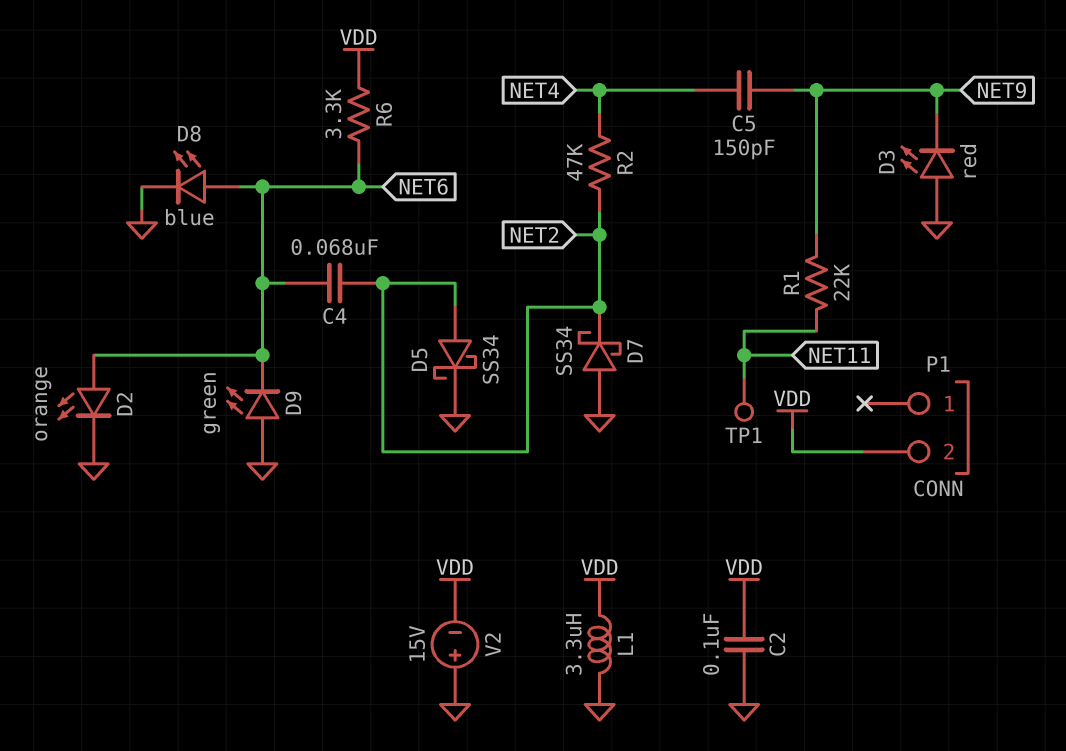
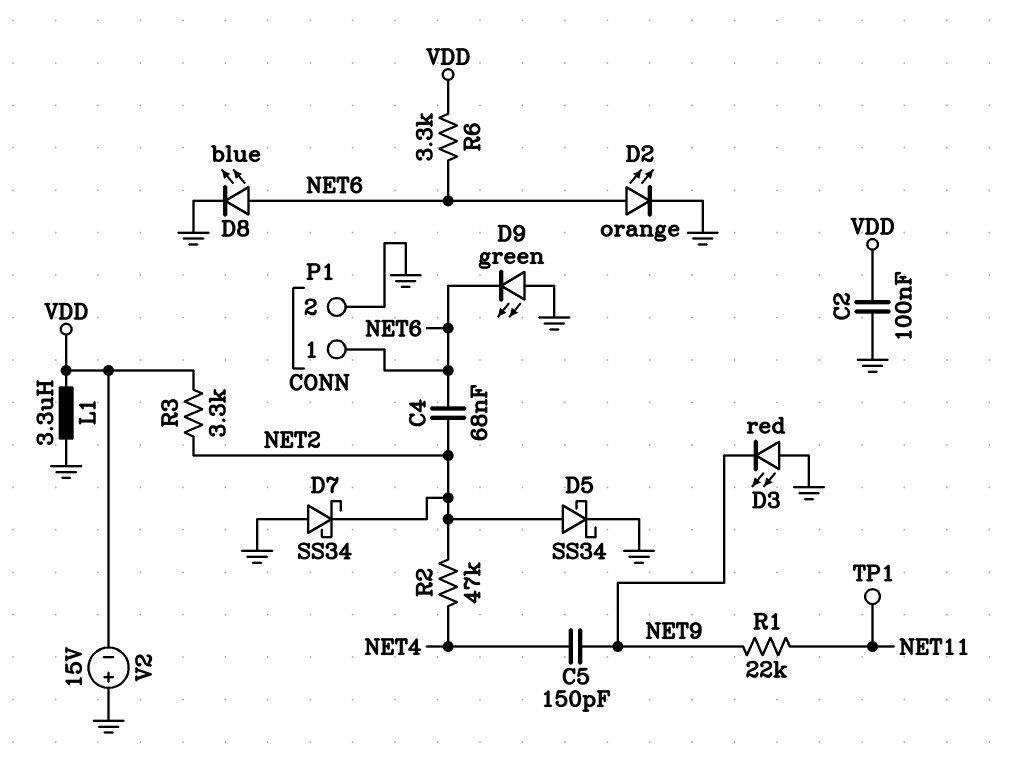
P1 pin 1: none -> NET6
P1 pin 2: VDD -> GND
R3: none -> 3.3k (NET2, VDD)

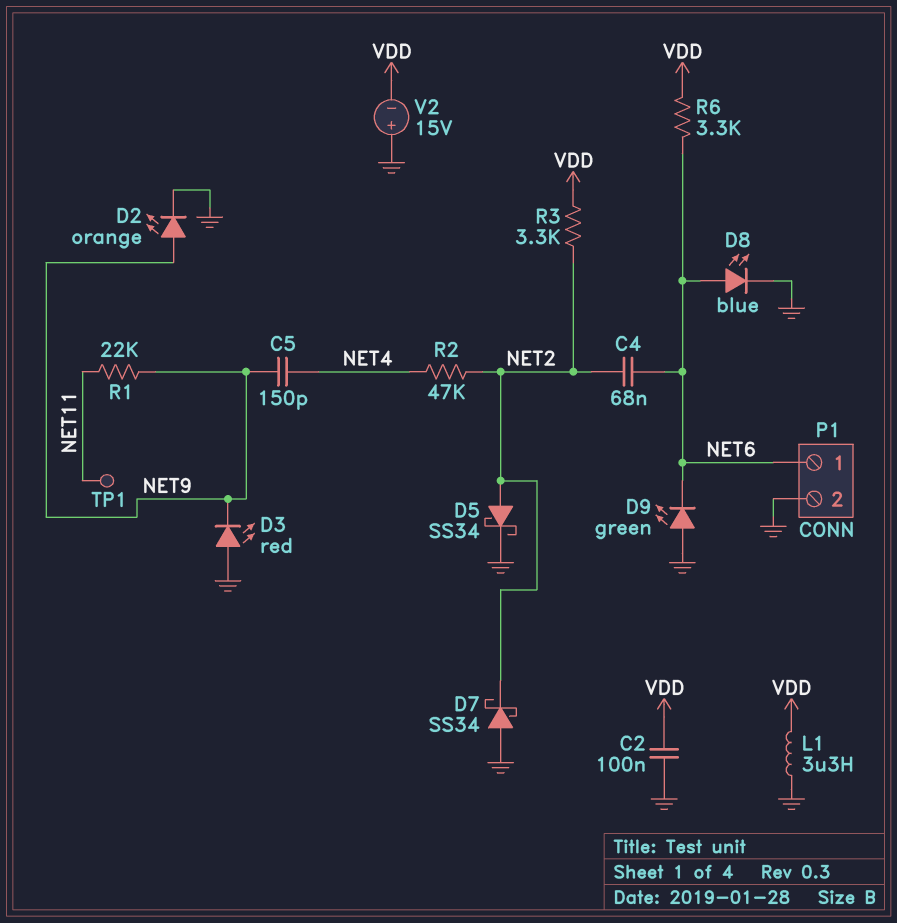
D2: LED orange (A NET6, K GND) -> LED orange (A NET9, K GND)

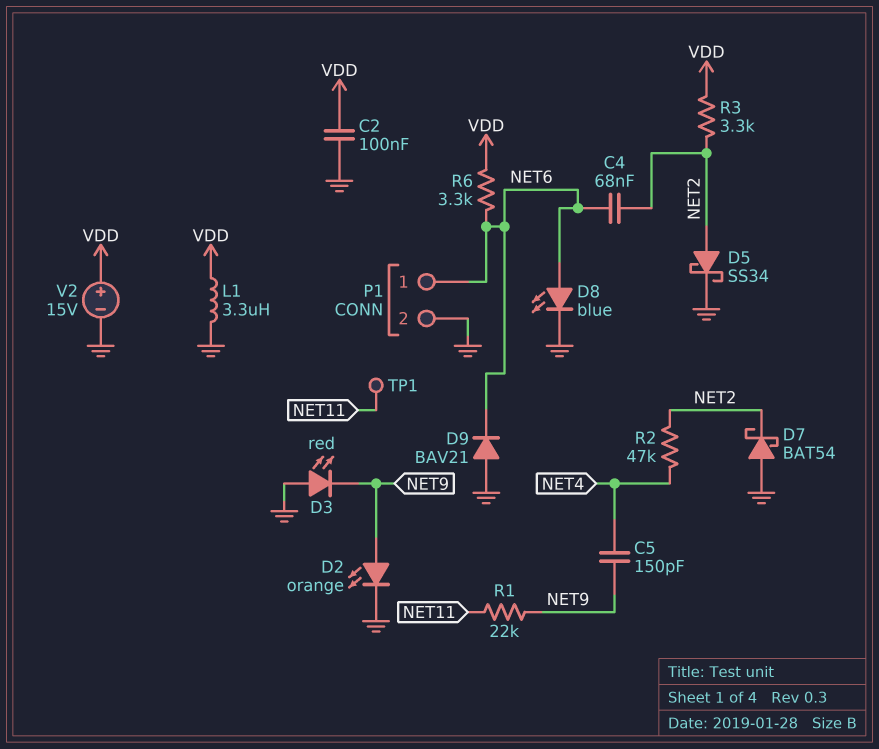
D7: schottky SS34 (A GND, K NET2) -> schottky BAT54 (A GND, K NET2)
D9: LED green (A GND, K NET6) -> diode BAV21 (A GND, K NET6)
V2: 15V (plus GND, minus VDD) -> 15V (plus VDD, minus GND)

